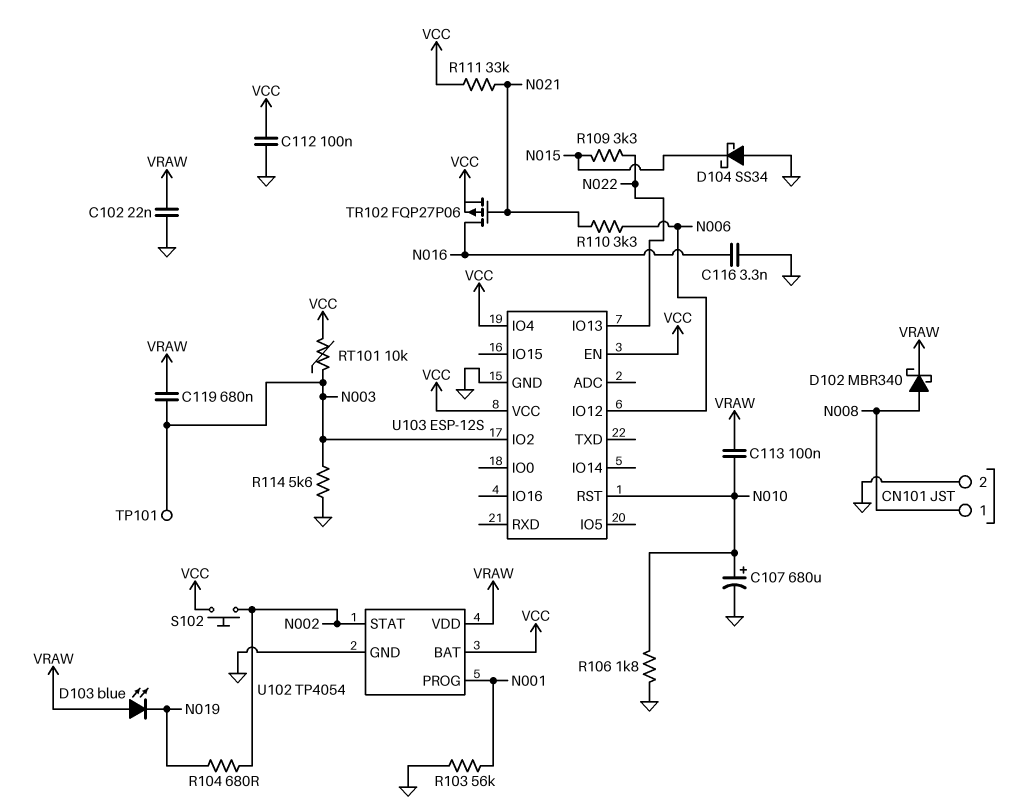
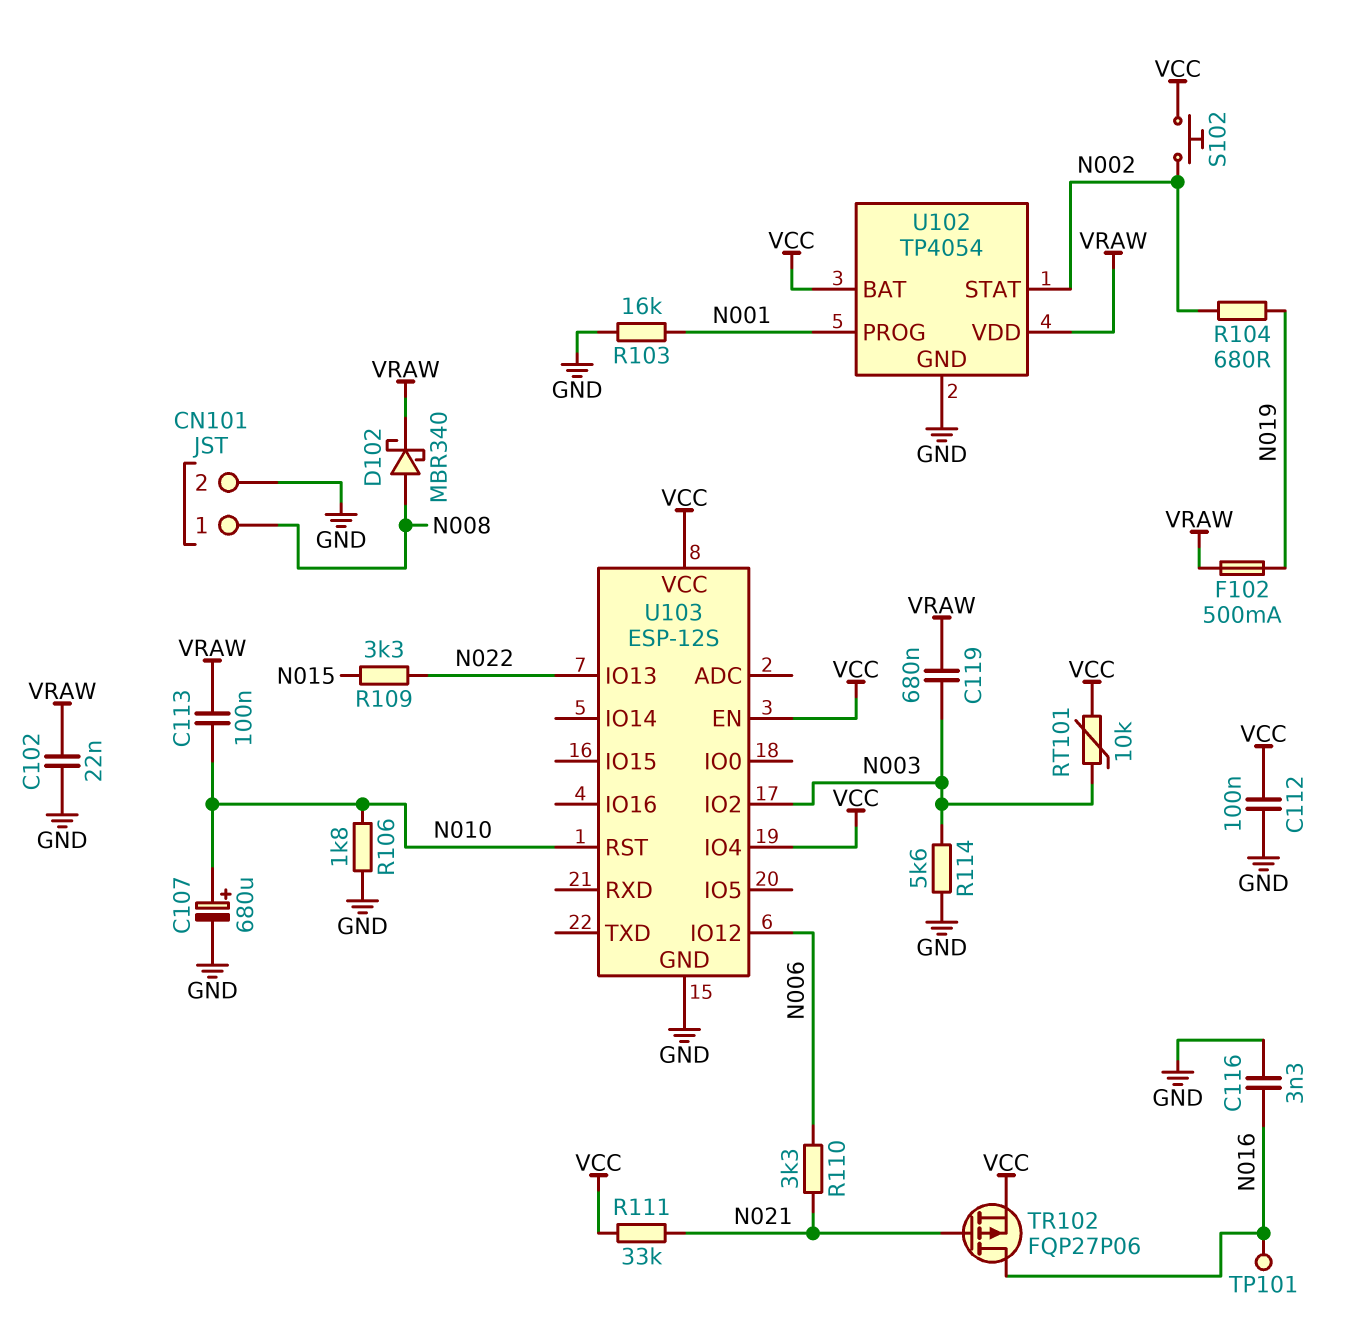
D103: LED blue (A VRAW, K N019) -> none
D104: schottky SS34 (A GND, K N015) -> none
F102: none -> 500mA (N019, VRAW)
R103: 56k (GND, N001) -> 16k (GND, N001)
TP101: test point (N003) -> test point (N016)

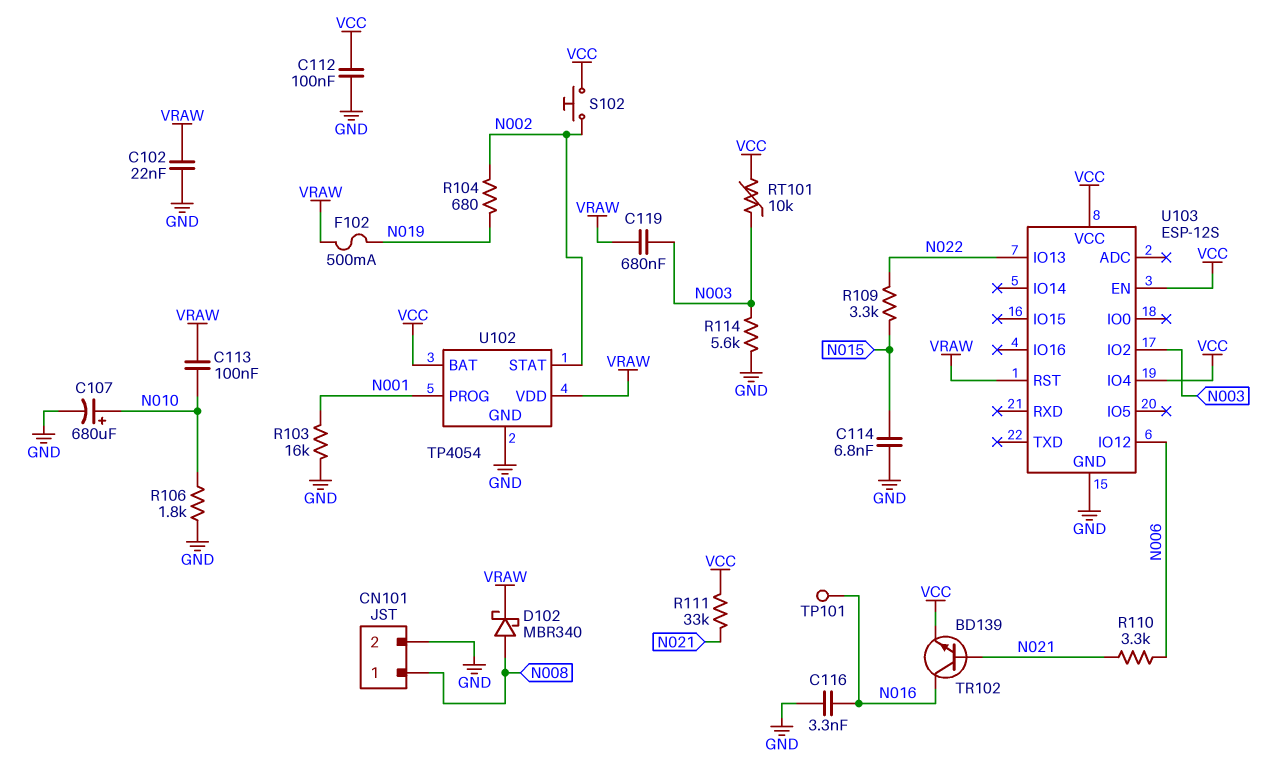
C114: none -> 6.8nF (GND, N015)
TR102: PMOS FQP27P06 (G N021, D N016, S VCC) -> NPN BD139 (B N021, C N016, E VCC)
U103 pin RST: N010 -> VRAW

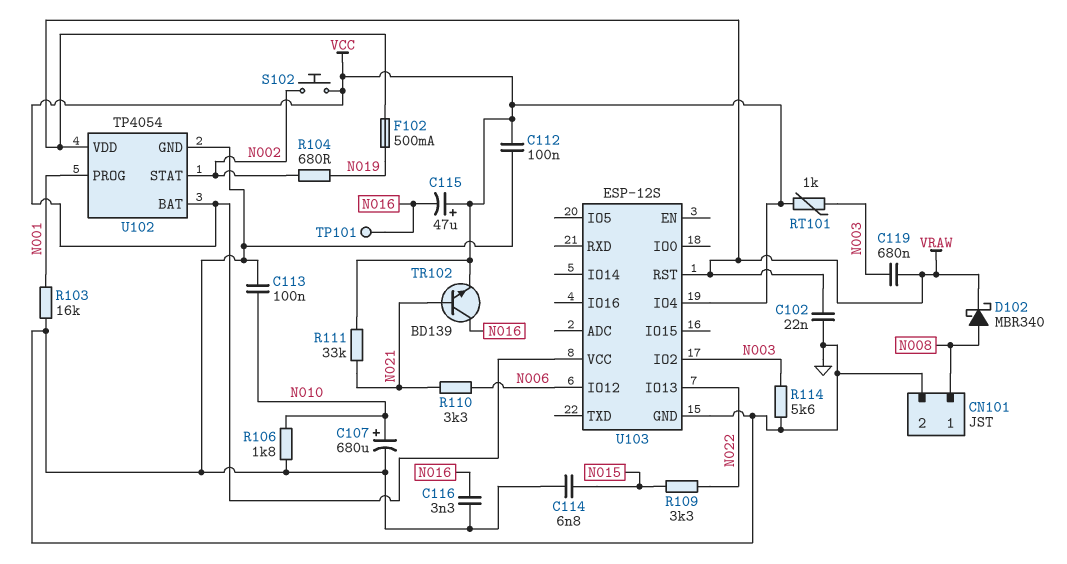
C113: 100nF (N010, VRAW) -> 100nF (GND, N010)
C115: none -> 47uF (plus VCC, minus N016)
RT101: 10k (N003, VCC) -> 1k (N003, VCC)
U103 pin EN: VCC -> none

